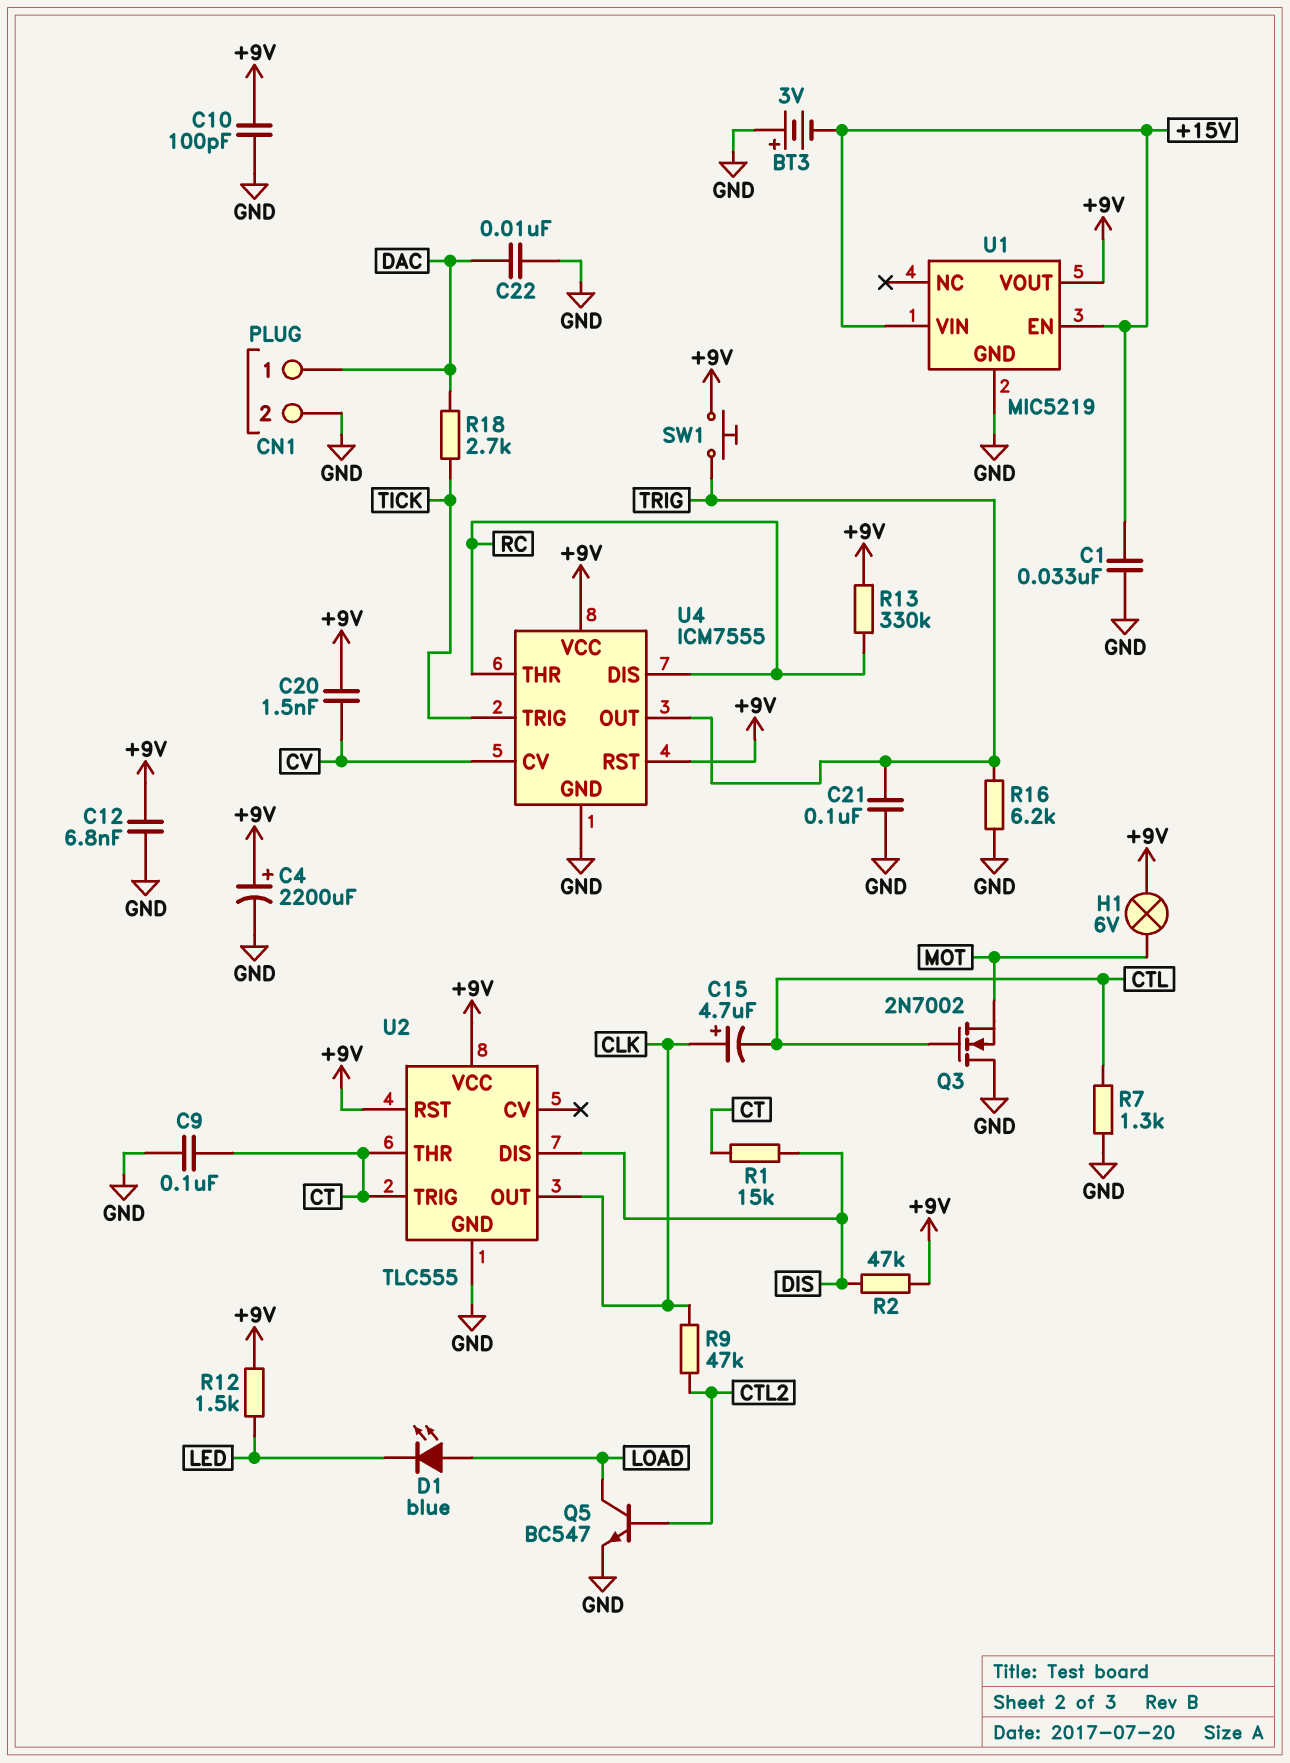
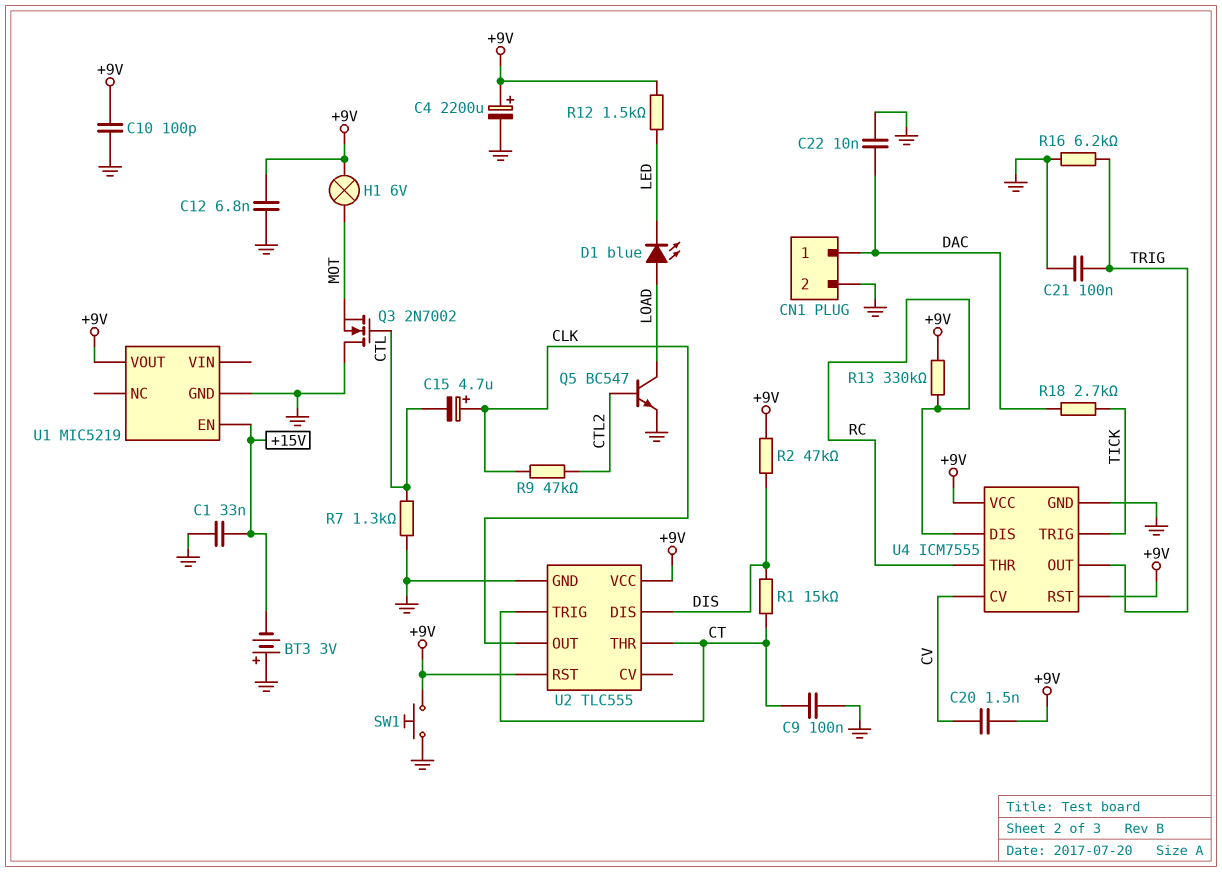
SW1: button (+9V, TRIG) -> button (+9V, GND)
U1 pin VIN: +15V -> none

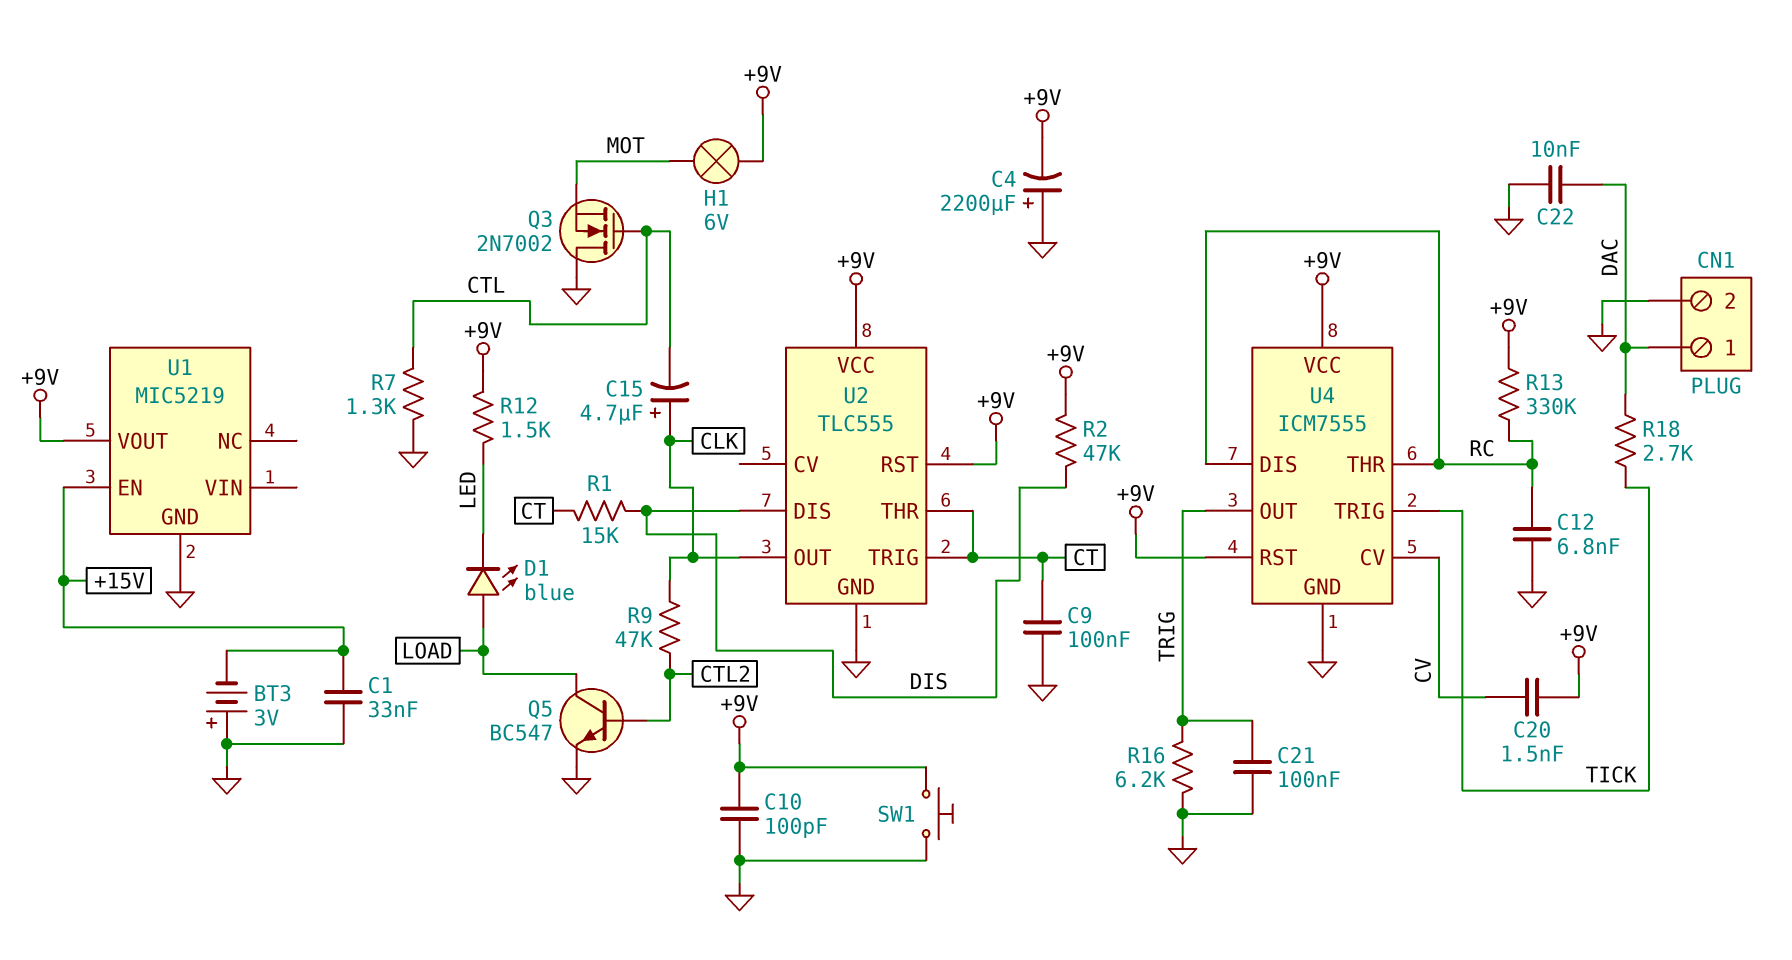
C4: 2200uF (plus +9V, minus GND) -> 2200uF (plus GND, minus +9V)
C12: 6.8nF (+9V, GND) -> 6.8nF (GND, RC)

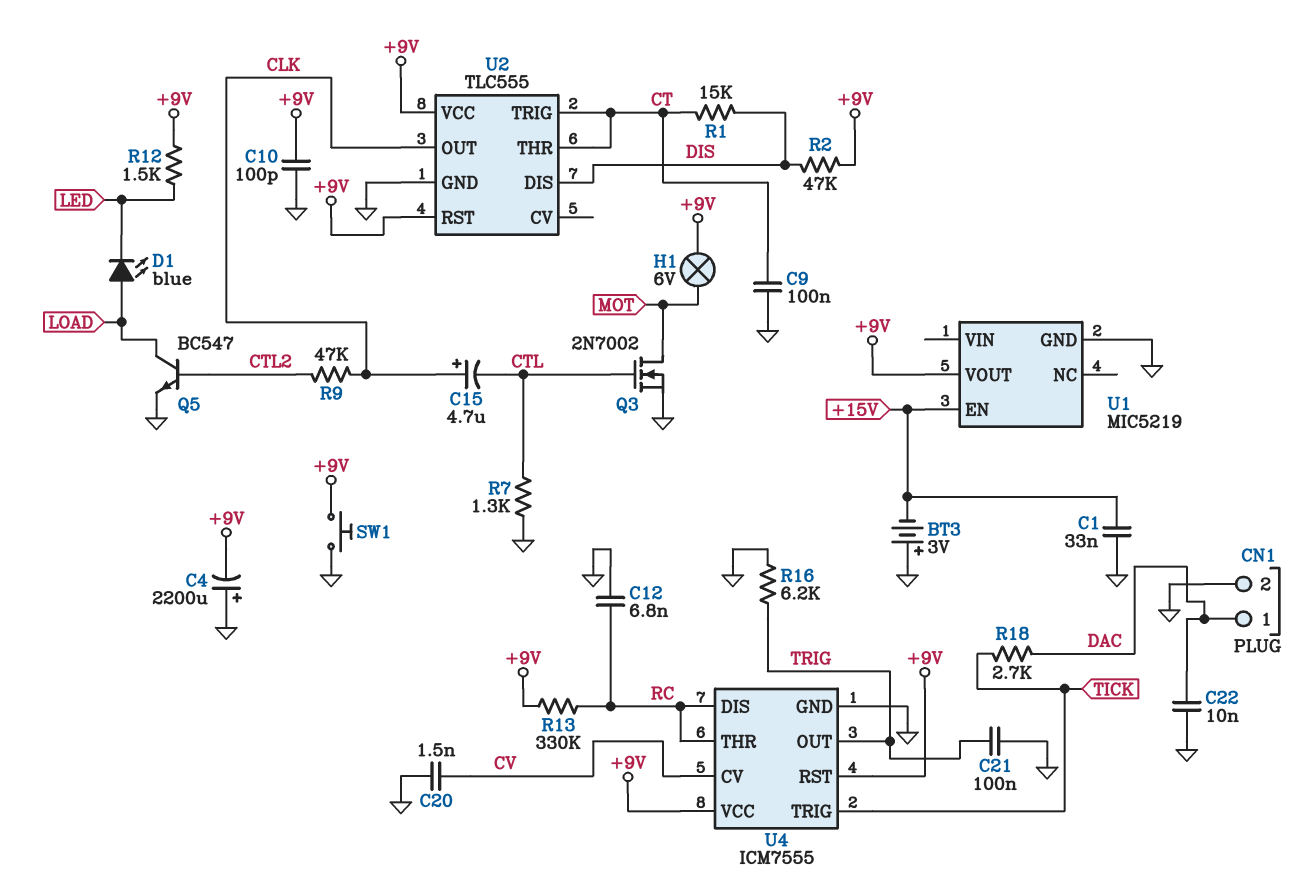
C20: 1.5nF (+9V, CV) -> 1.5nF (CV, GND)
Q3: NMOS 2N7002 (G CTL, D GND, S MOT) -> NMOS 2N7002 (G CTL, D MOT, S GND)

